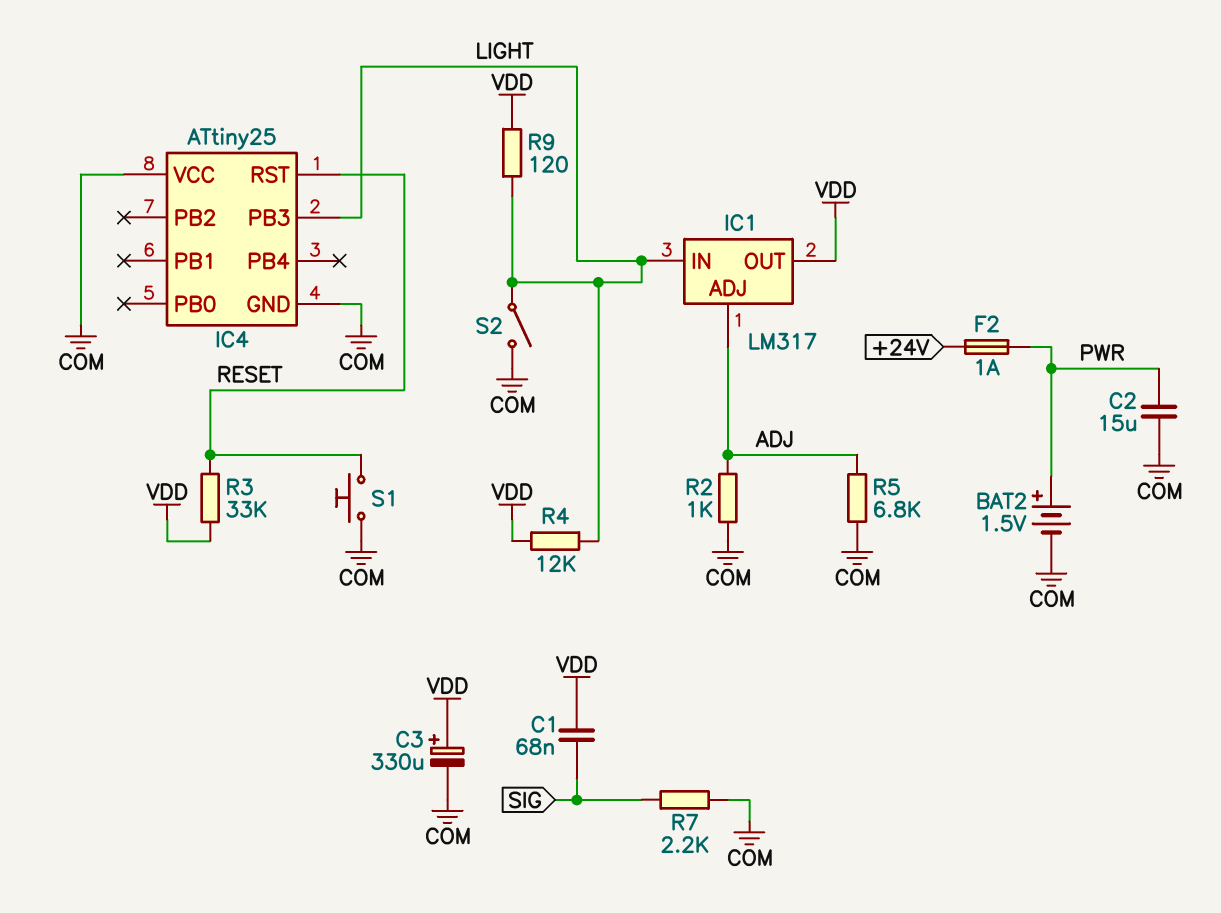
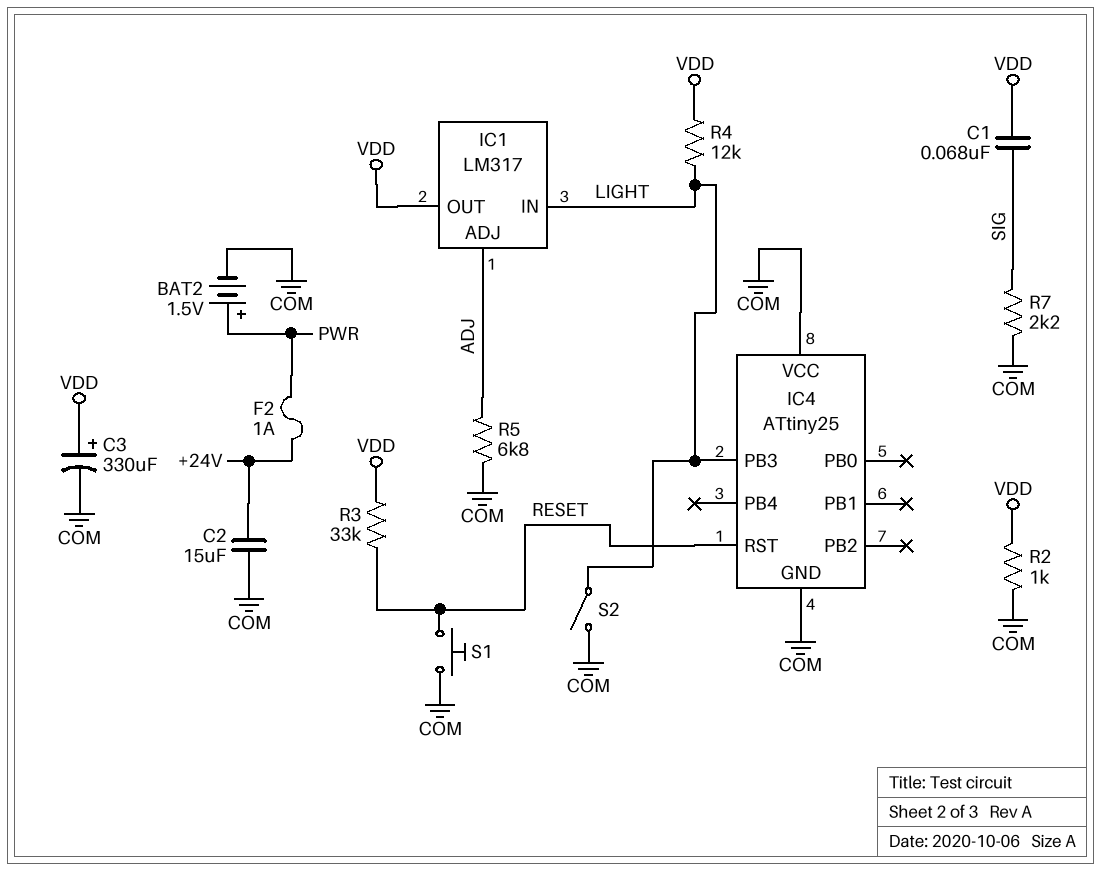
C2: 15uF (COM, PWR) -> 15uF (+24V, COM)
R2: 1k (ADJ, COM) -> 1k (COM, VDD)
R9: 120 (LIGHT, VDD) -> none

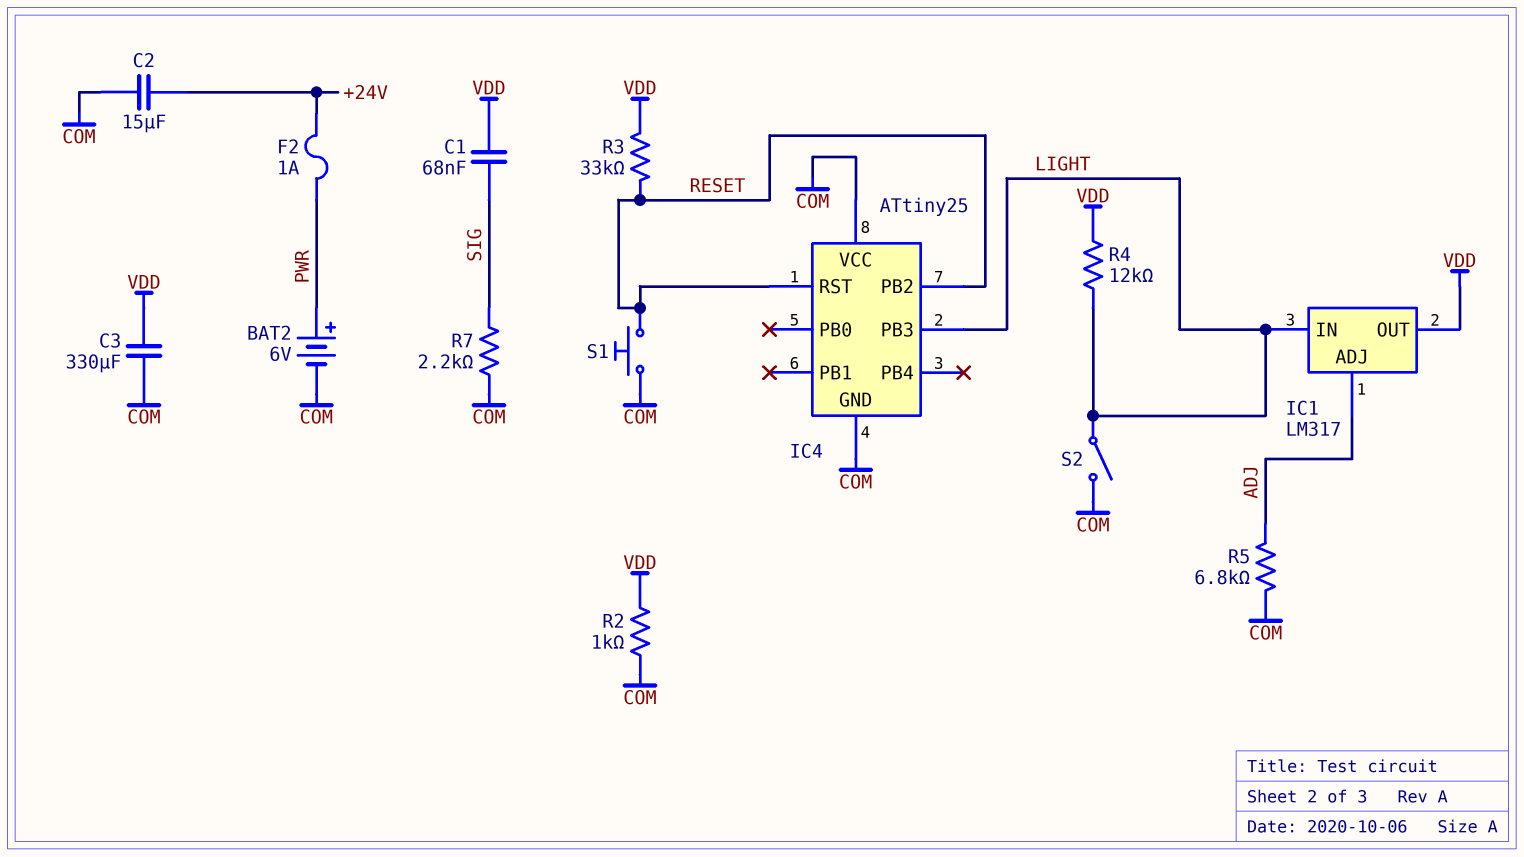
BAT2: 1.5V (plus PWR, minus COM) -> 6V (plus PWR, minus COM)
C3: 330uF (plus VDD, minus COM) -> 330uF (COM, VDD)
IC4 pin PB2: none -> RESET

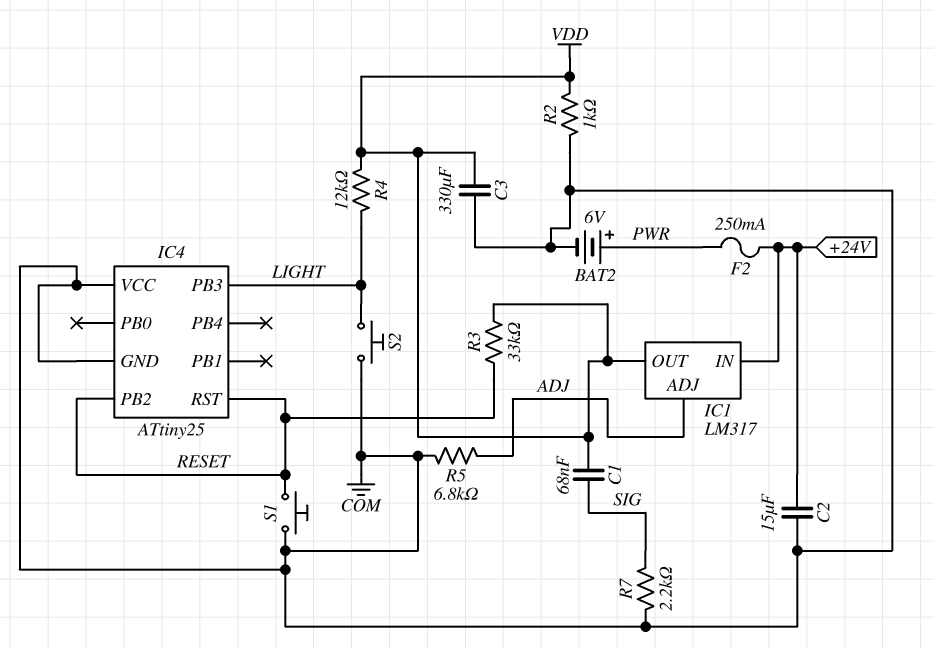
F2: 1A (+24V, PWR) -> 250mA (+24V, PWR)
IC1 pin IN: LIGHT -> +24V
S2: switch (COM, LIGHT) -> button (COM, LIGHT)

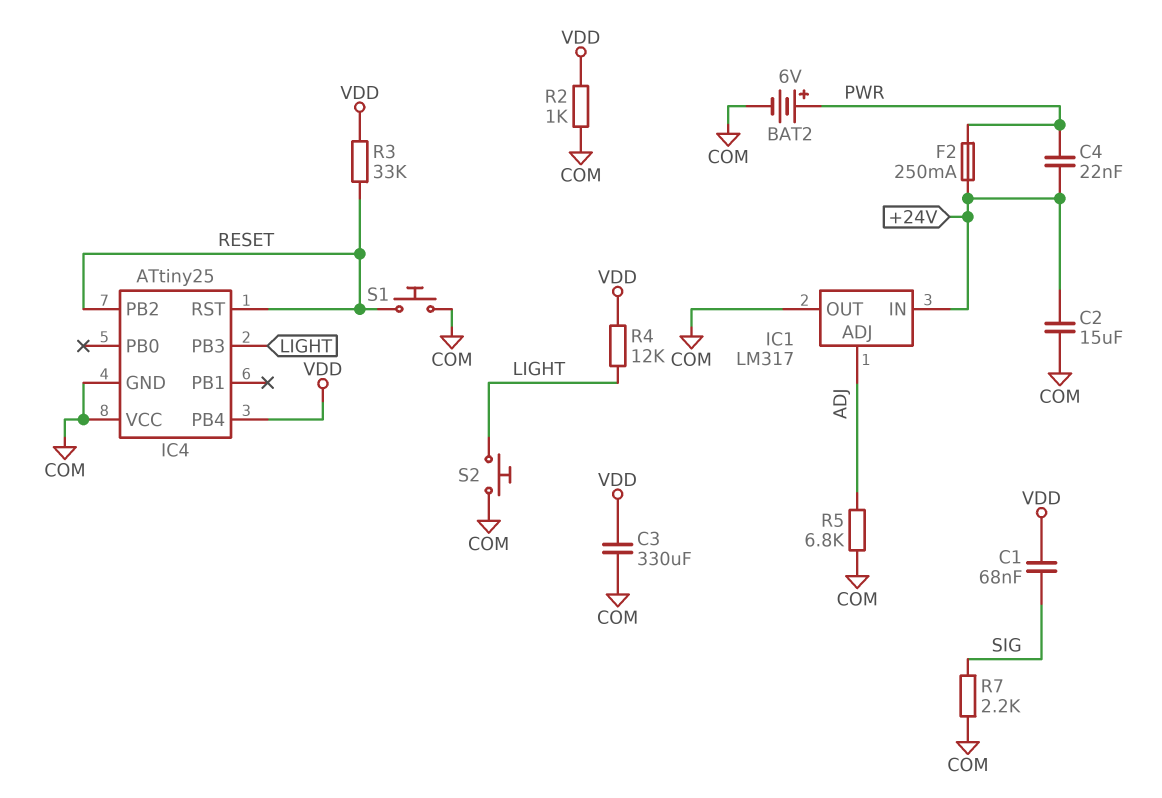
C4: none -> 22nF (+24V, PWR)
IC1 pin OUT: VDD -> COM
IC4 pin PB4: none -> VDD

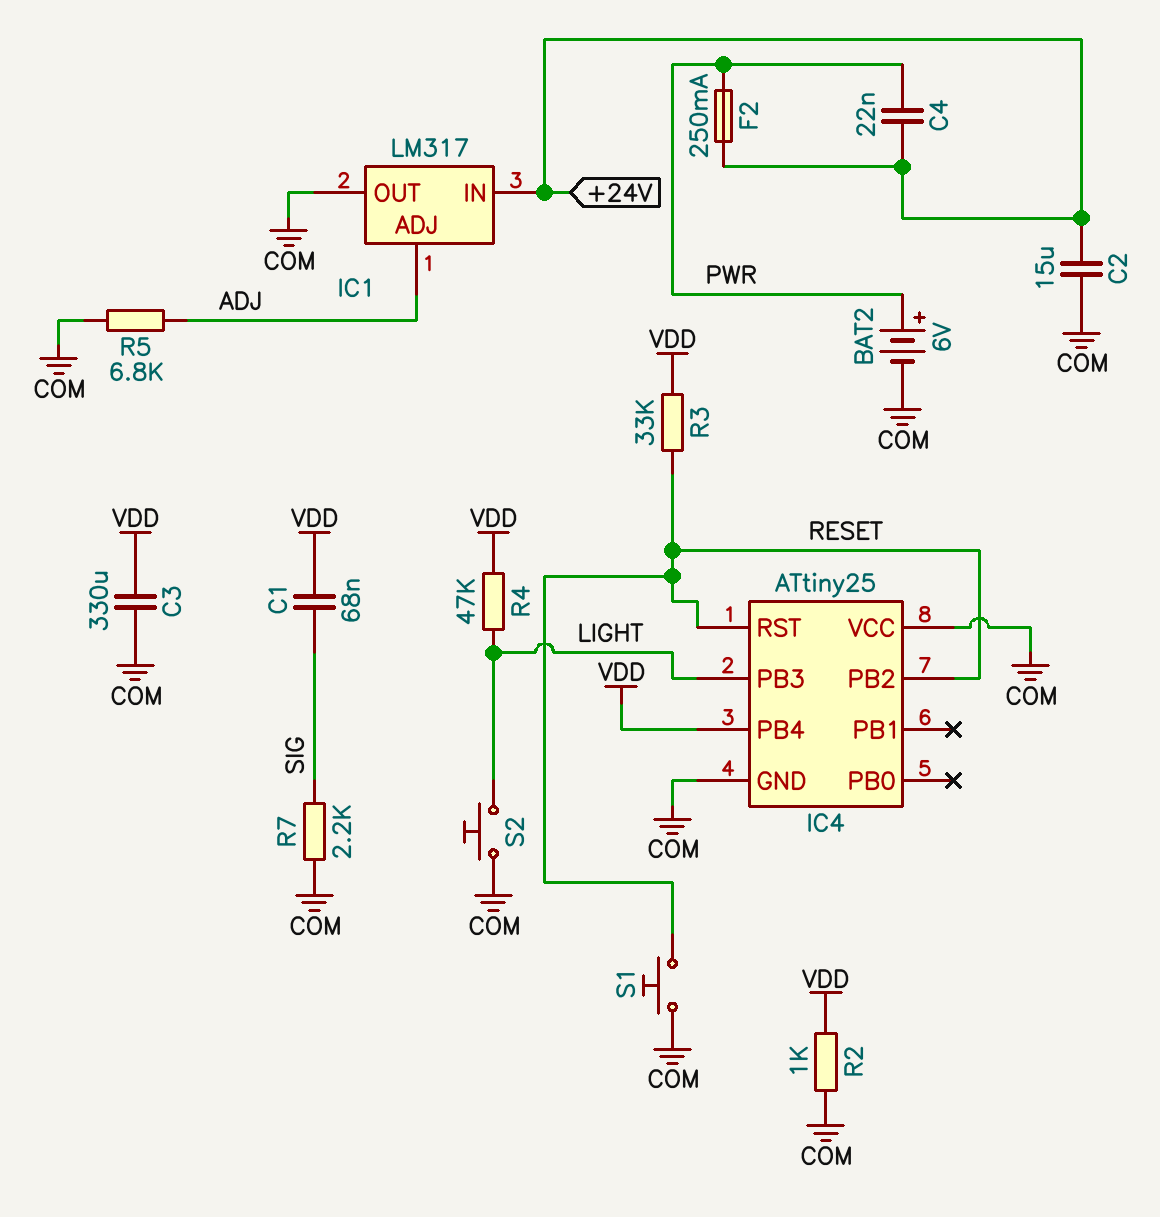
R4: 12k (LIGHT, VDD) -> 47k (LIGHT, VDD)

